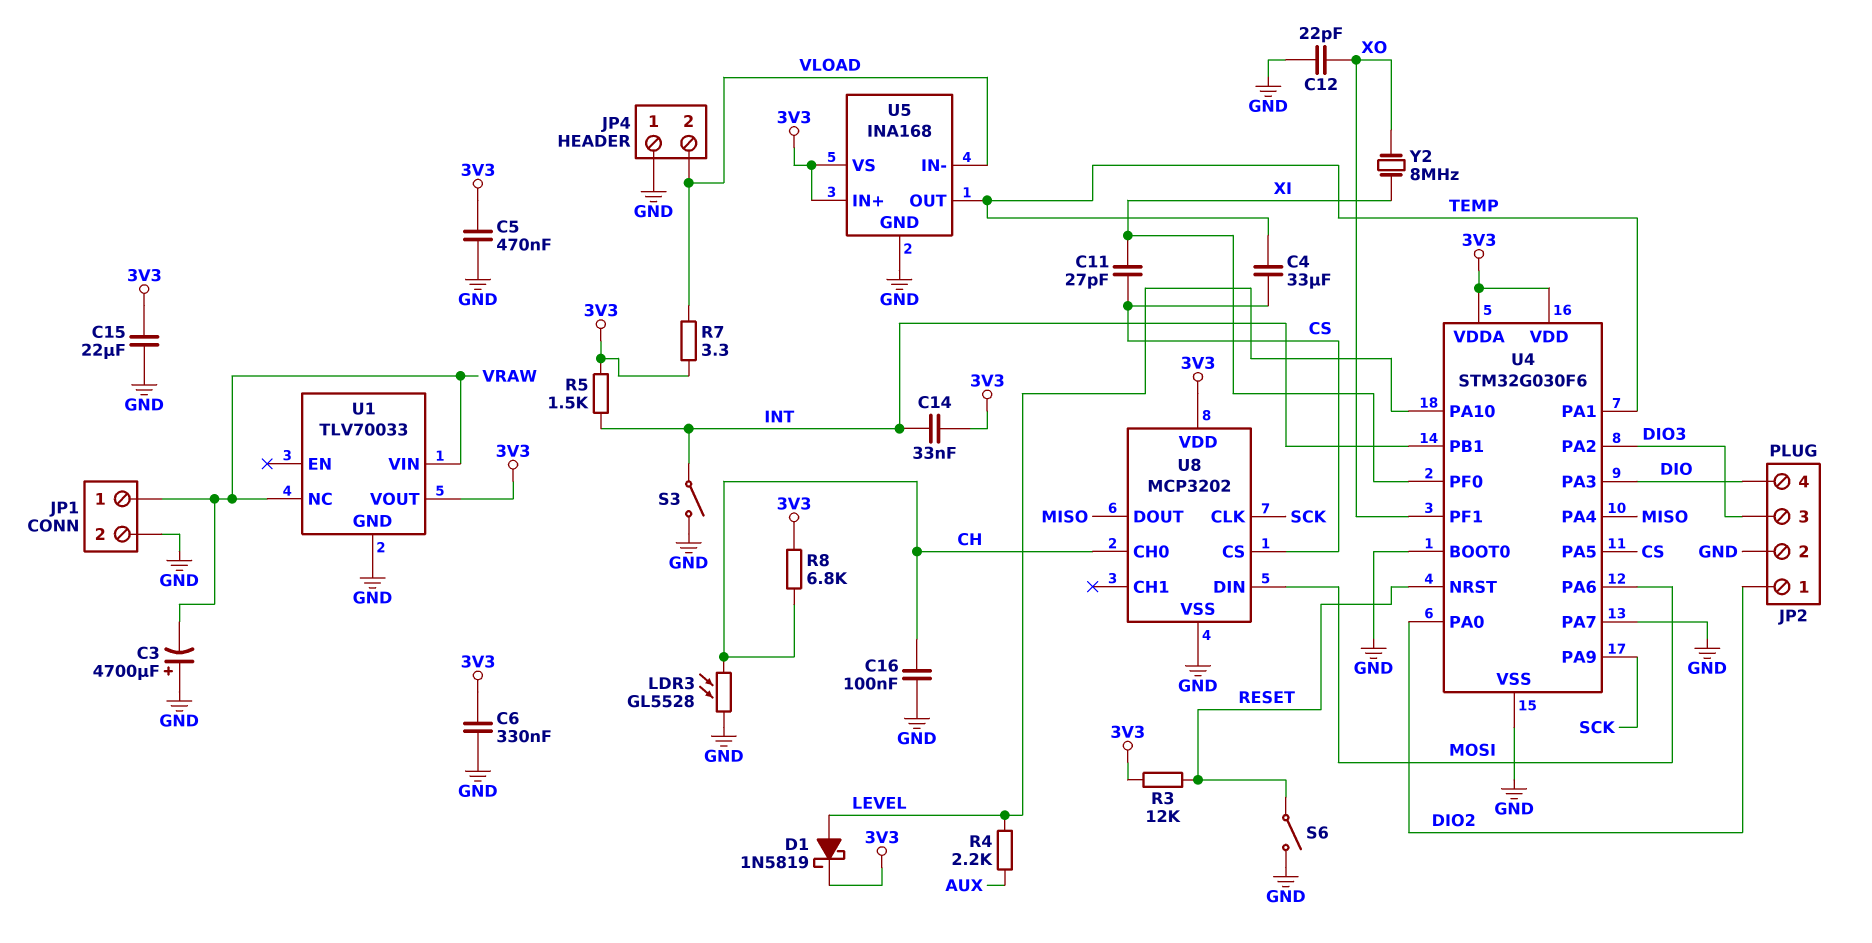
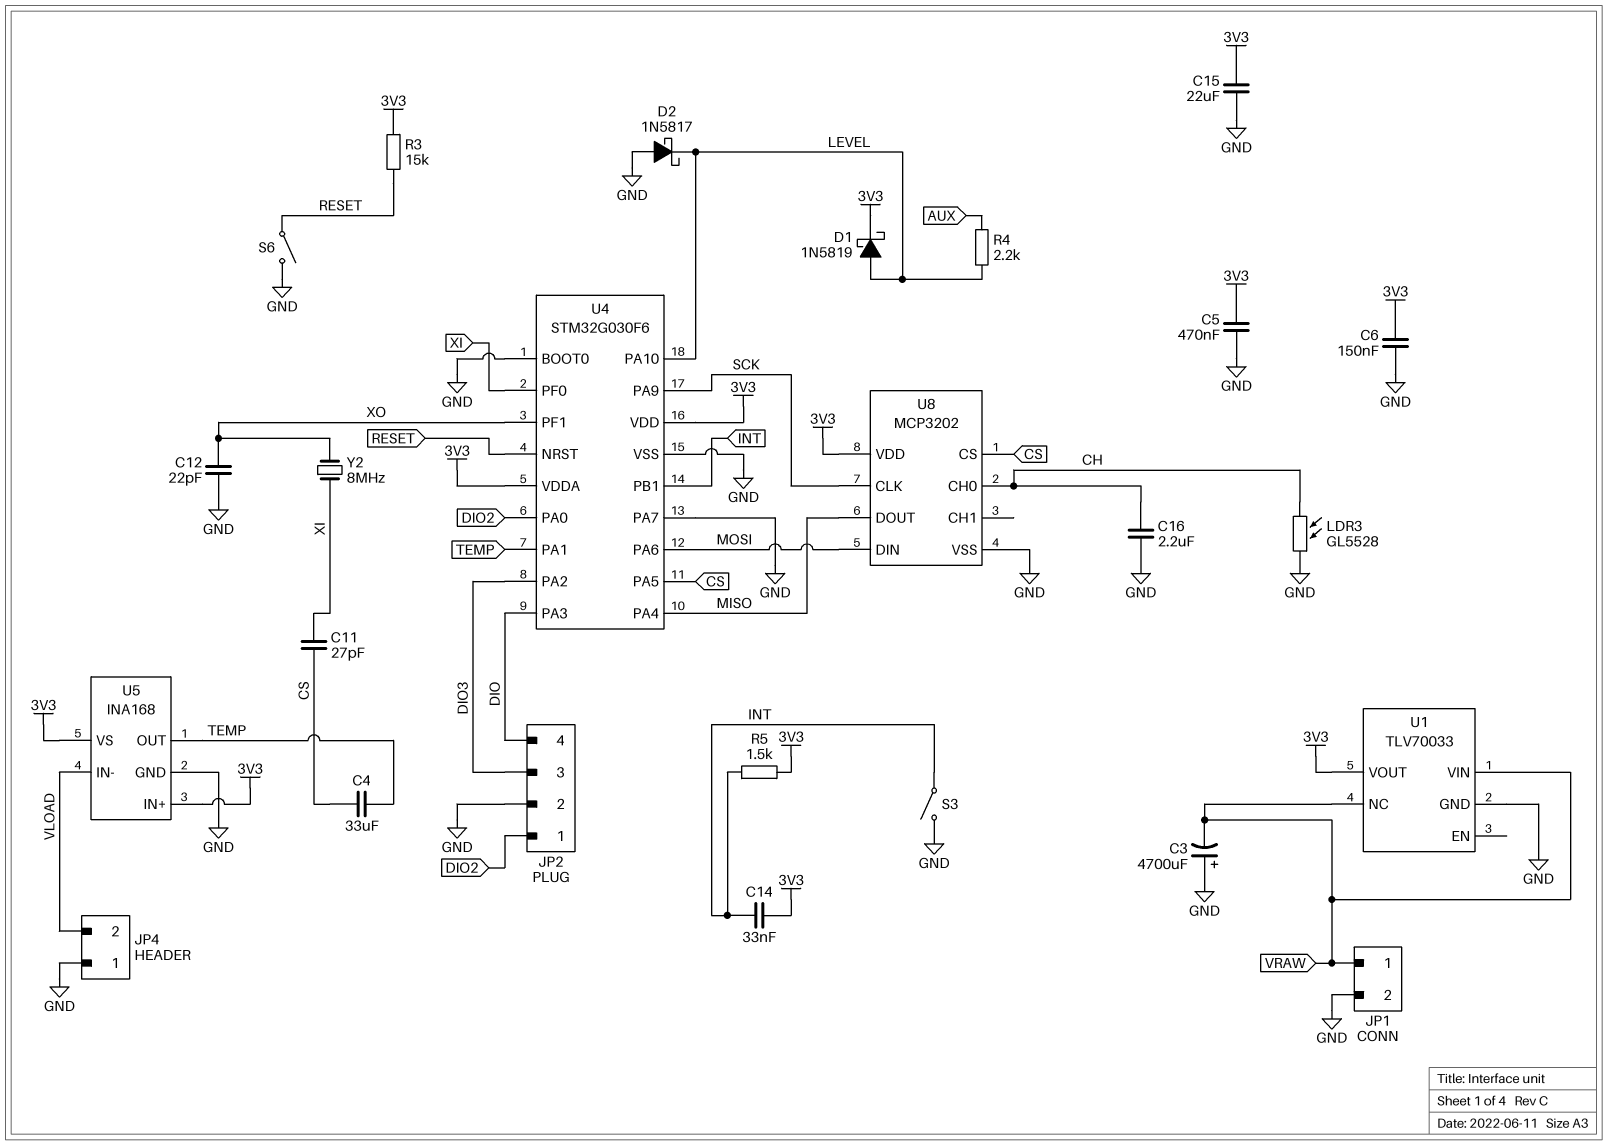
C6: 330nF (3V3, GND) -> 150nF (3V3, GND)
C16: 100nF (CH, GND) -> 2.2uF (CH, GND)
D2: none -> schottky 1N5817 (A GND, K LEVEL)
R3: 12k (3V3, RESET) -> 15k (3V3, RESET)
R7: 3.3 (3V3, VLOAD) -> none
R8: 6.8k (3V3, CH) -> none

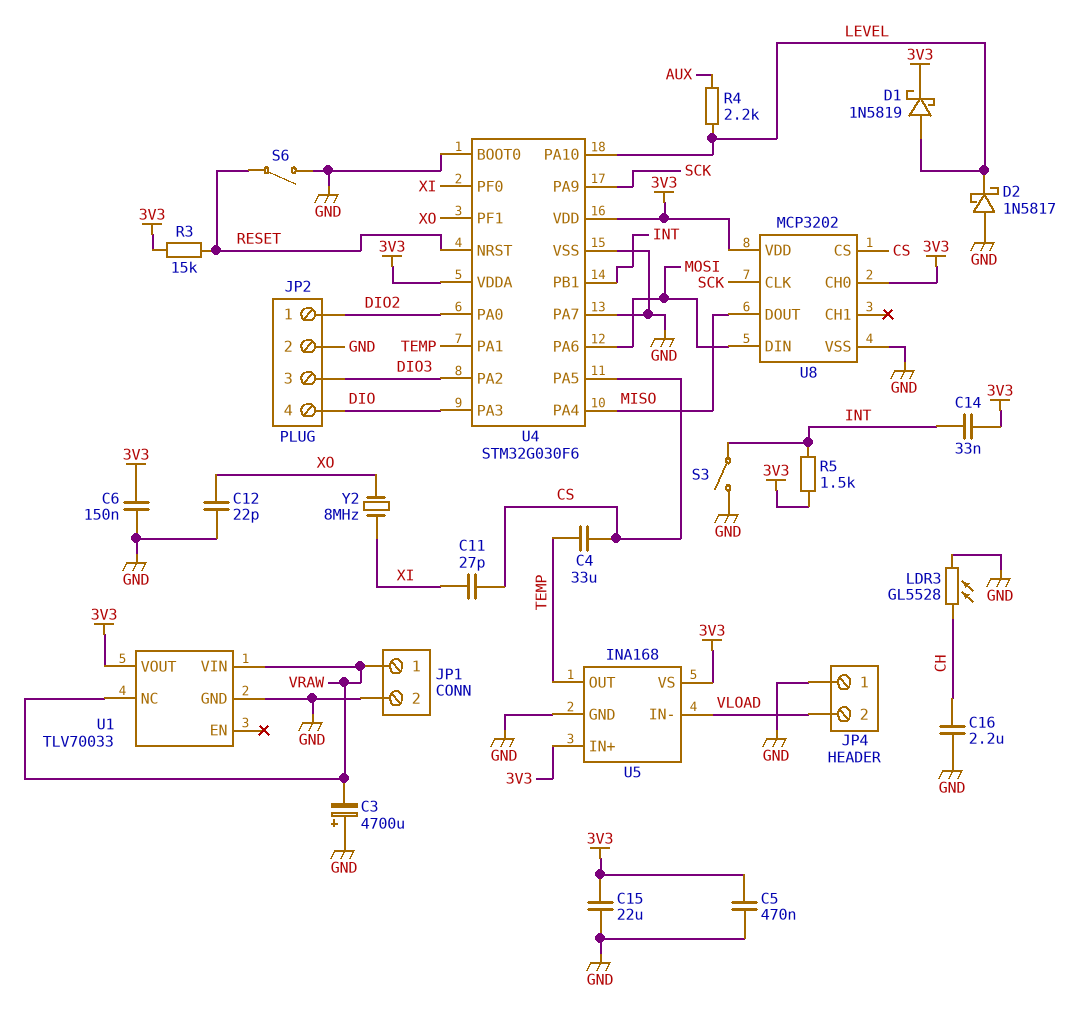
U8 pin CH0: CH -> 3V3

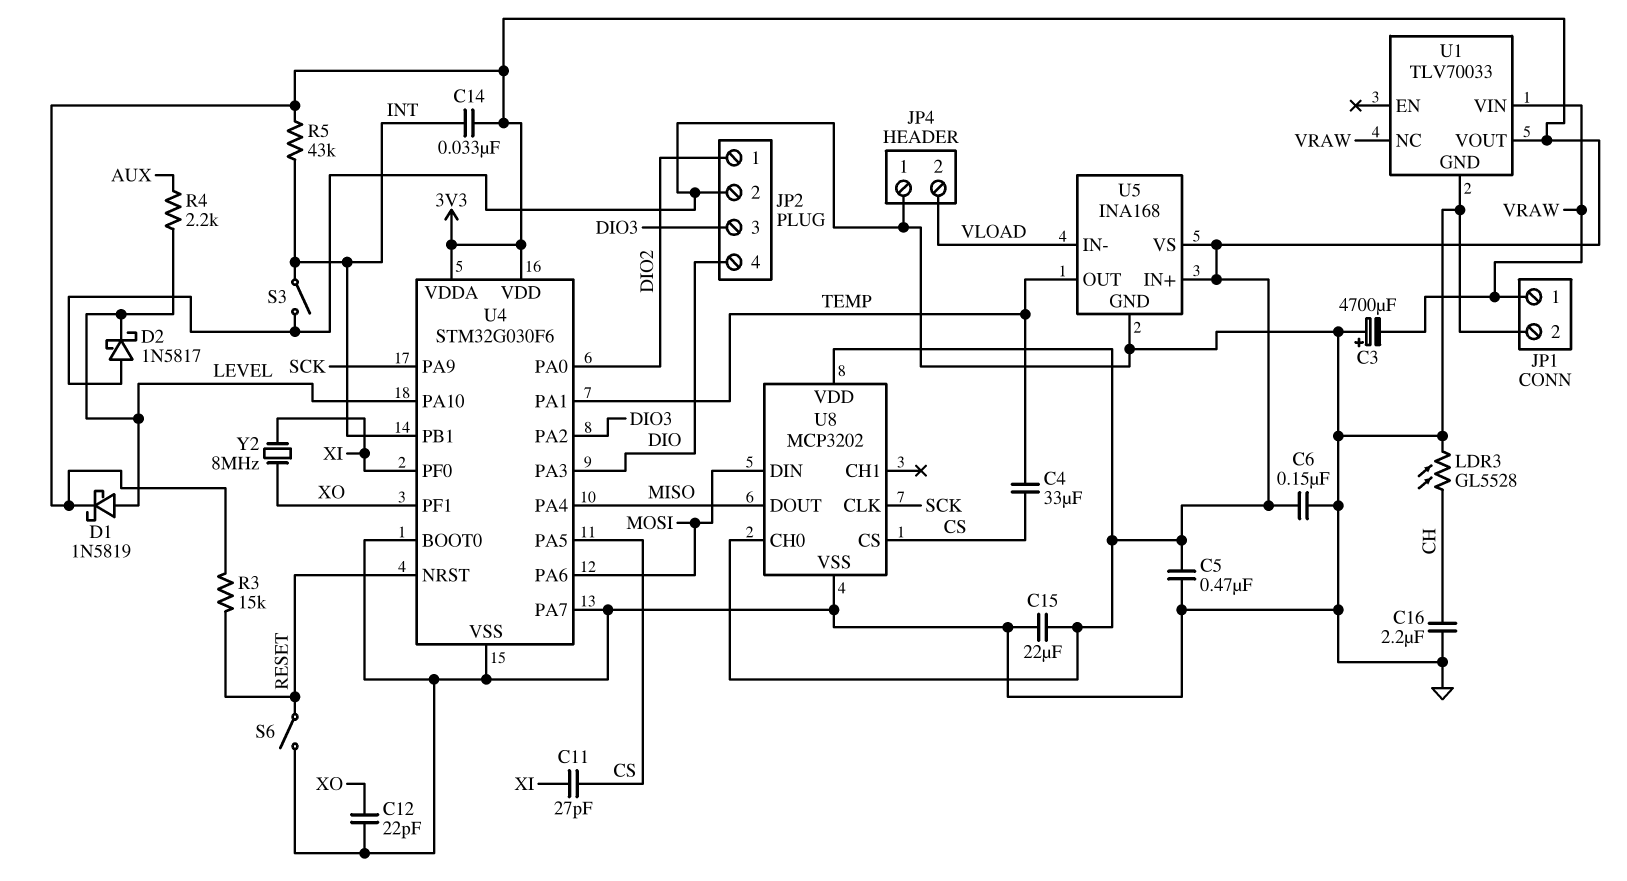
R5: 1.5k (3V3, INT) -> 43k (3V3, INT)

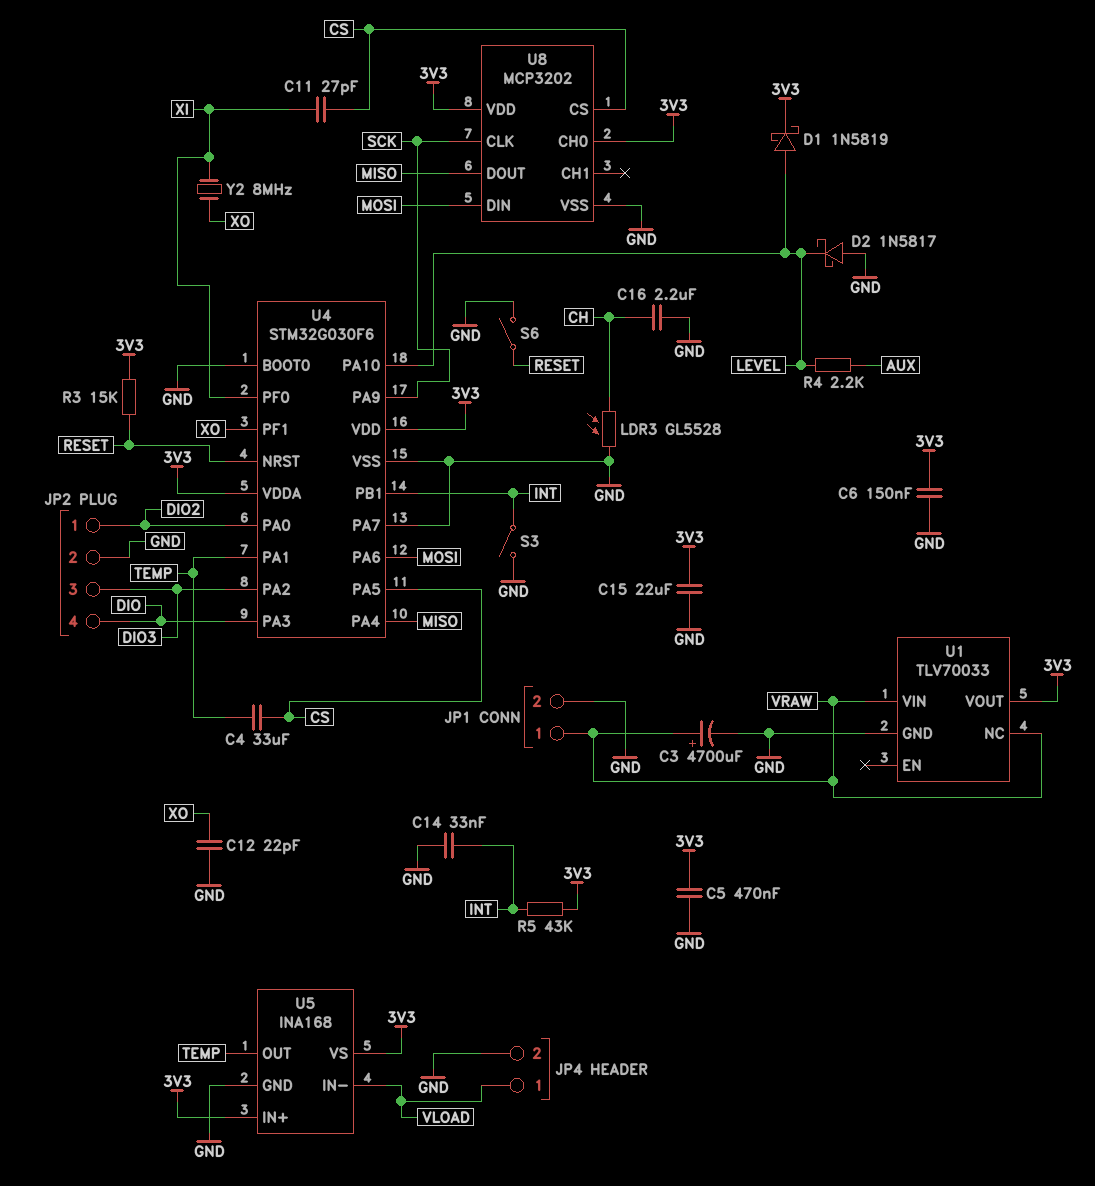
C3: 4700uF (plus GND, minus VRAW) -> 4700uF (plus VRAW, minus GND)
C14: 33nF (3V3, INT) -> 33nF (GND, INT)
JP4 pin 1: GND -> VLOAD
JP4 pin 2: VLOAD -> GND

